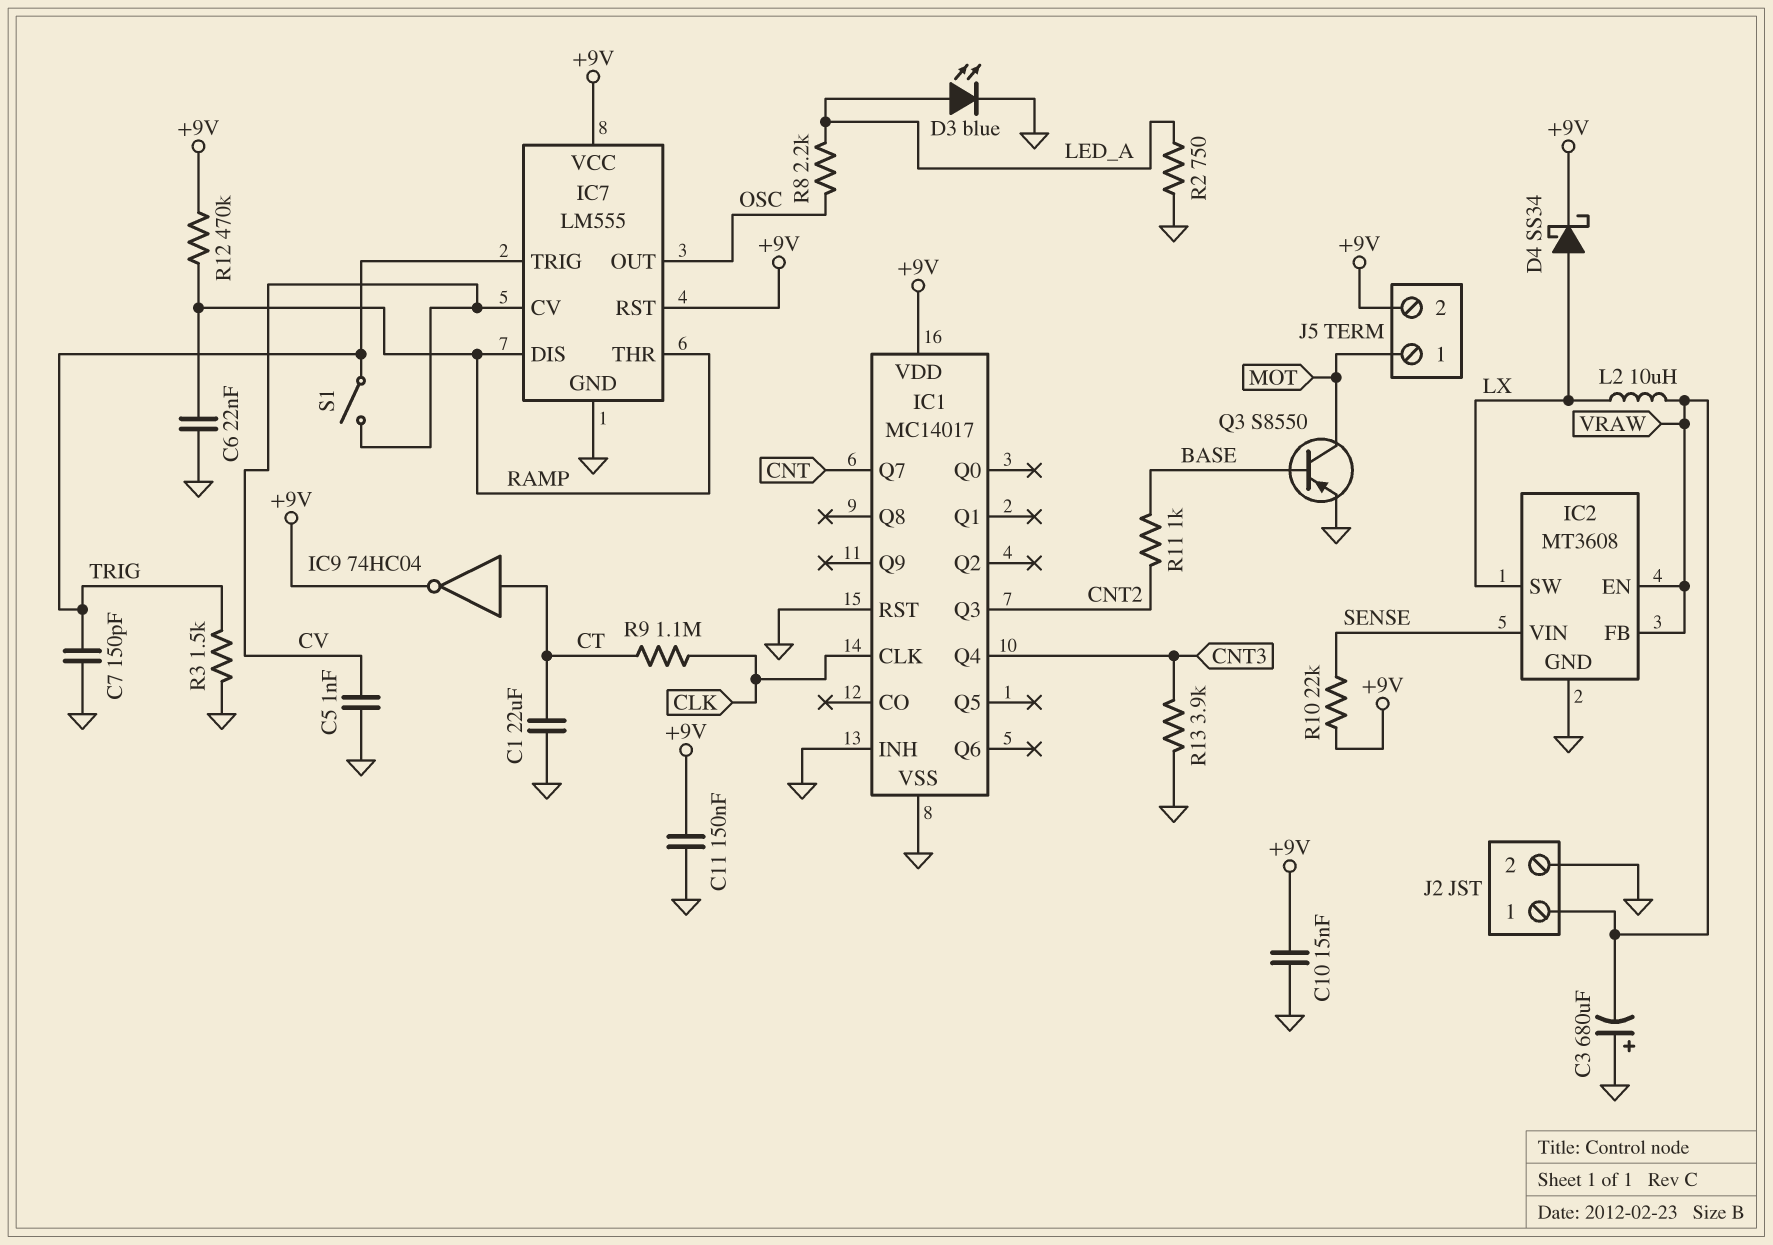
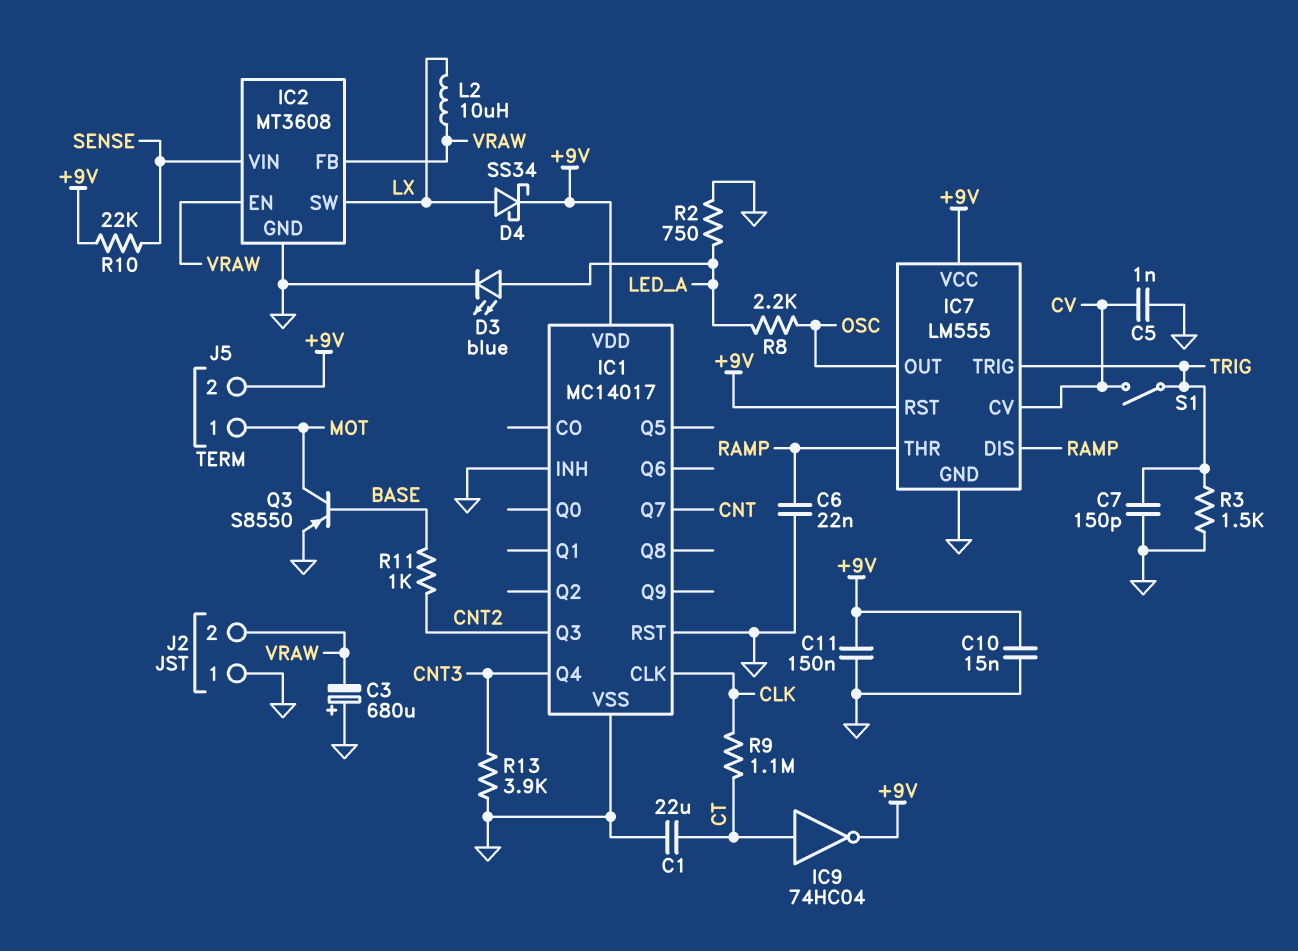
J2 pin 1: VRAW -> GND
J2 pin 2: GND -> VRAW
R12: 470k (+9V, RAMP) -> none

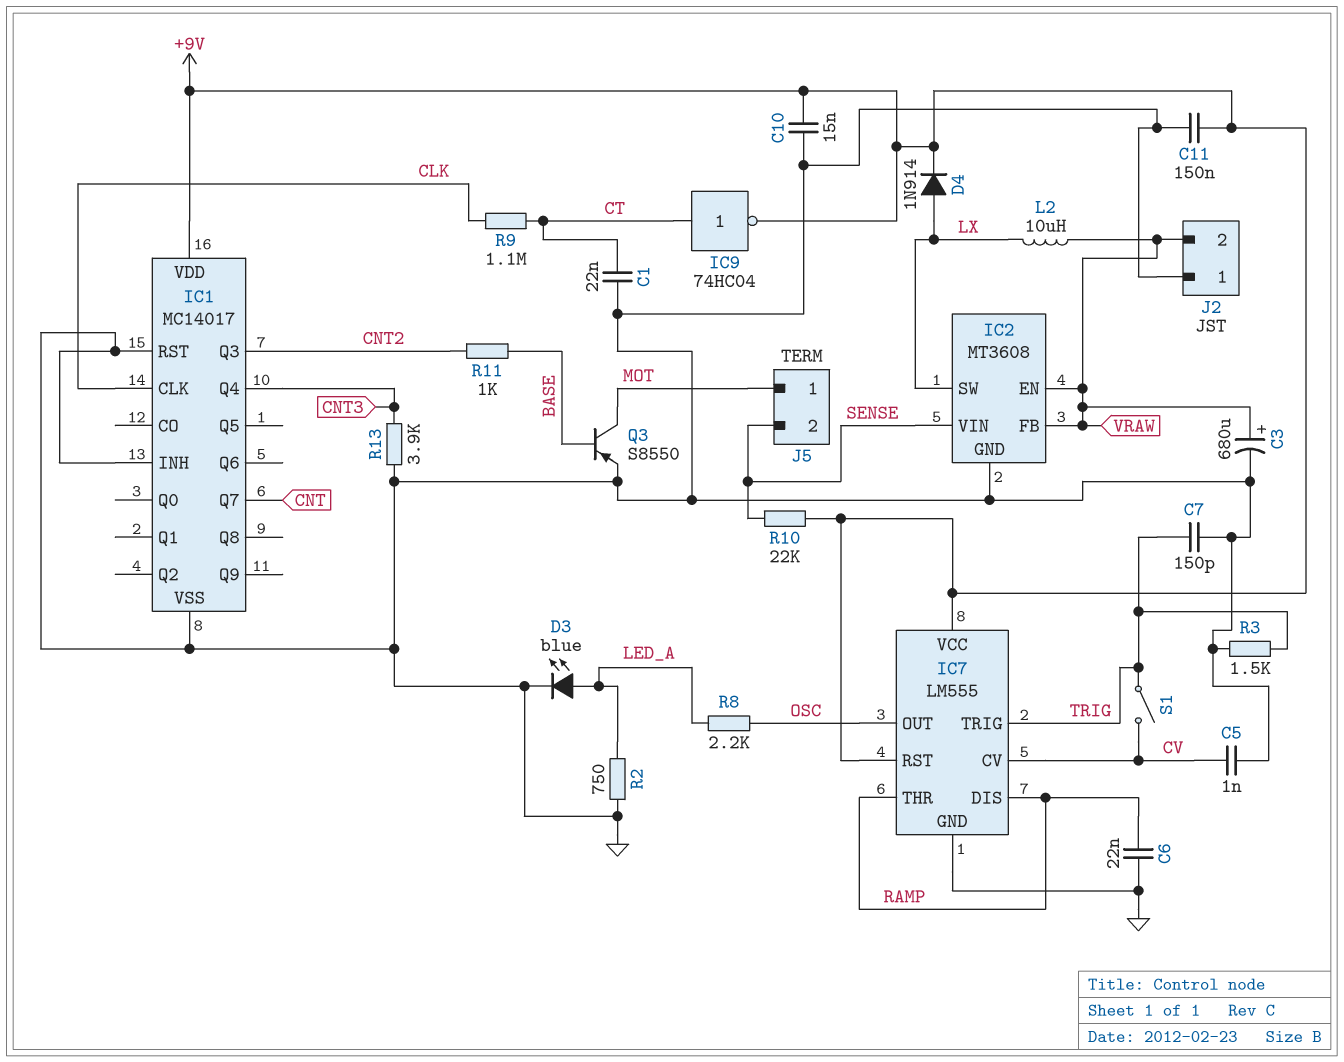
C1: 22uF (CT, GND) -> 22nF (CT, GND)
C3: 680uF (plus GND, minus VRAW) -> 680uF (plus VRAW, minus GND)
D4: schottky SS34 (A LX, K +9V) -> diode 1N914 (A LX, K +9V)
J5 pin 2: +9V -> SENSE

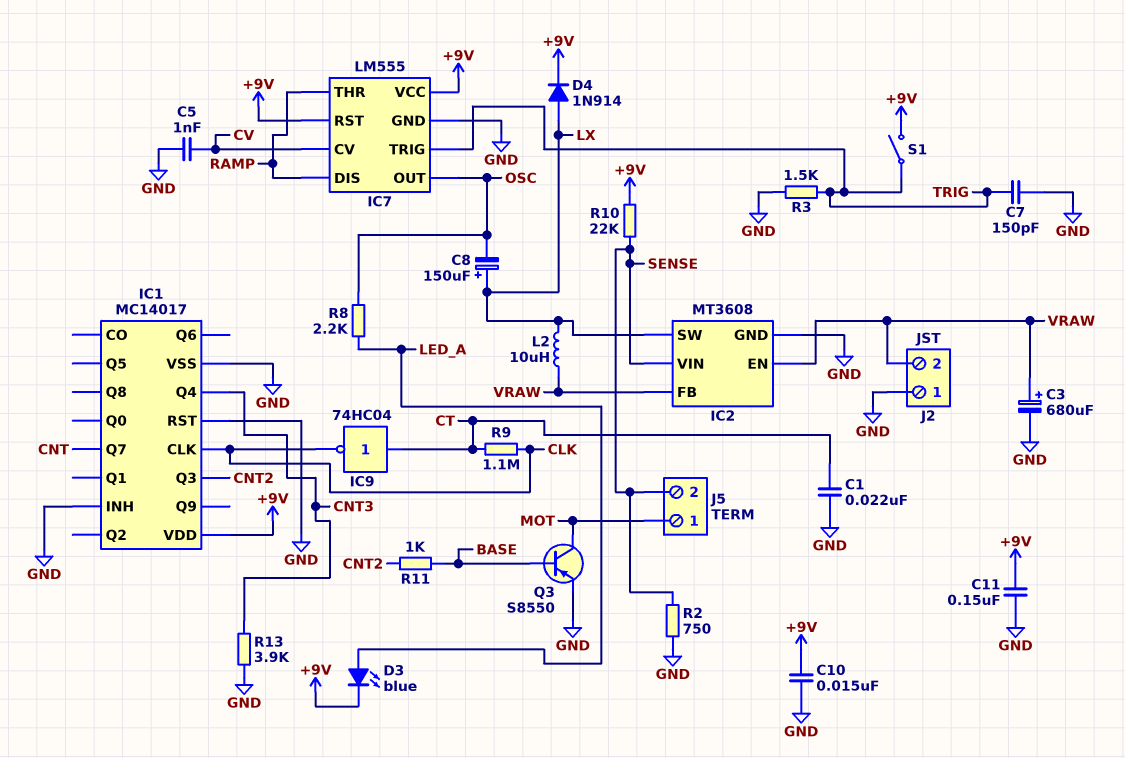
C6: 22nF (GND, RAMP) -> none
C8: none -> 150uF (plus LX, minus OSC)
D3: LED blue (A LED_A, K GND) -> LED blue (A LED_A, K +9V)
IC9: NOT 74HC04 (in CT, out +9V) -> NOT 74HC04 (in CT, out CLK)
R2: 750 (GND, LED_A) -> 750 (GND, SENSE)
S1: switch (CV, TRIG) -> switch (+9V, TRIG)

